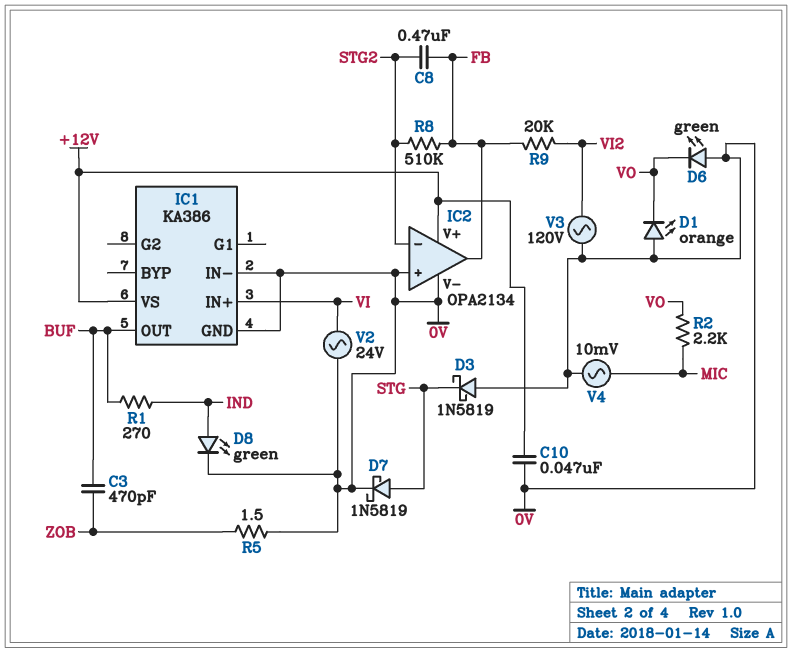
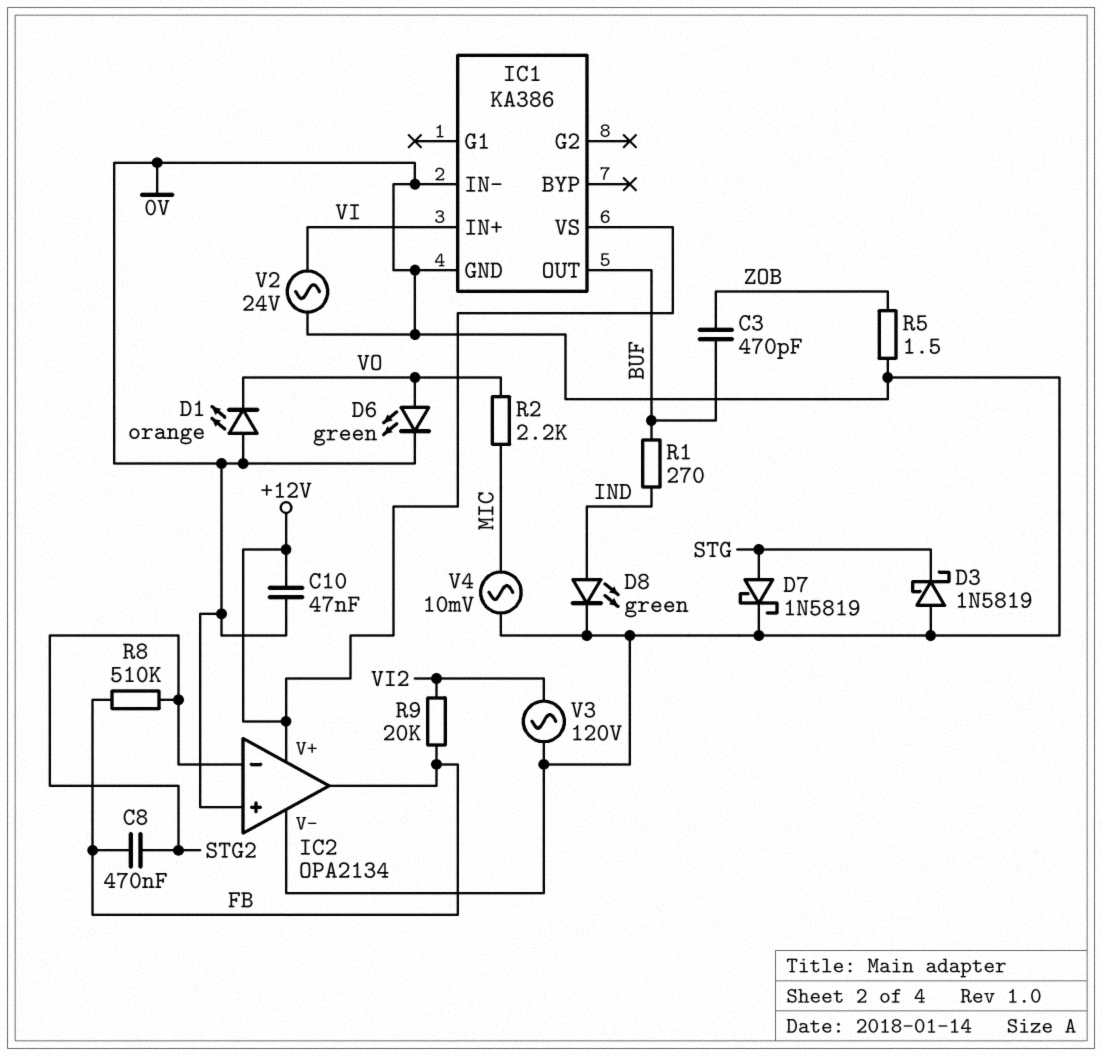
D6: LED green (A 0V, K VO) -> LED green (A VO, K 0V)

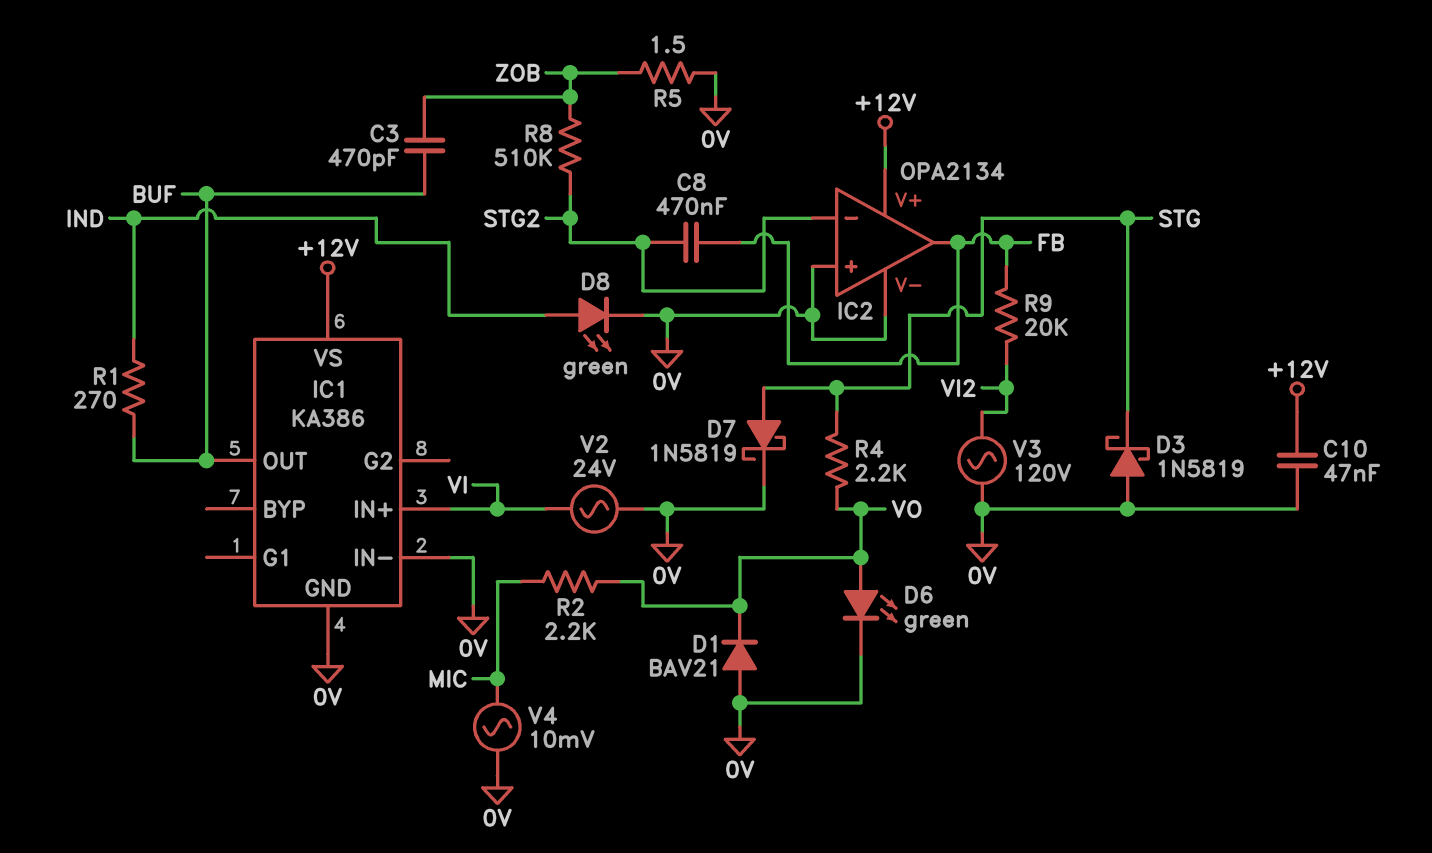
D1: LED orange (A 0V, K VO) -> diode BAV21 (A 0V, K VO)
R4: none -> 2.2k (STG, VO)
R8: 510k (FB, STG2) -> 510k (STG2, ZOB)

